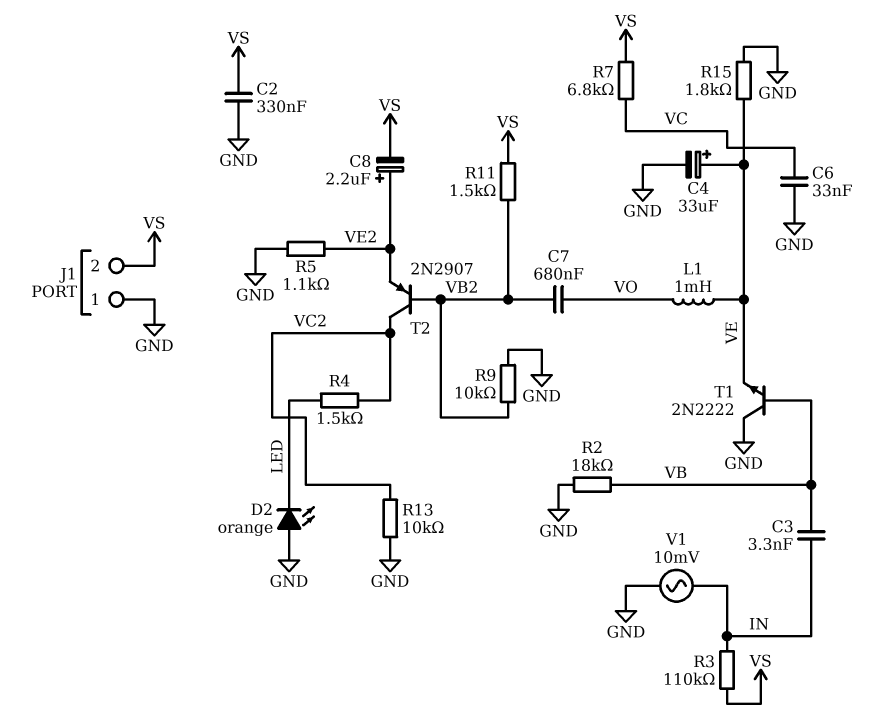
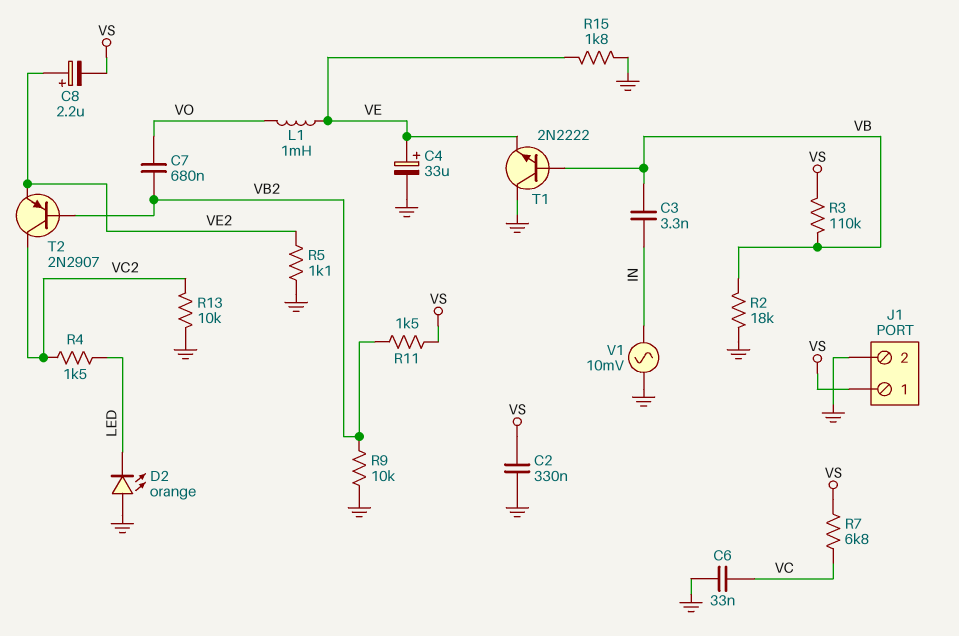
J1 pin 1: GND -> VS
J1 pin 2: VS -> GND
R3: 110k (IN, VS) -> 110k (VB, VS)

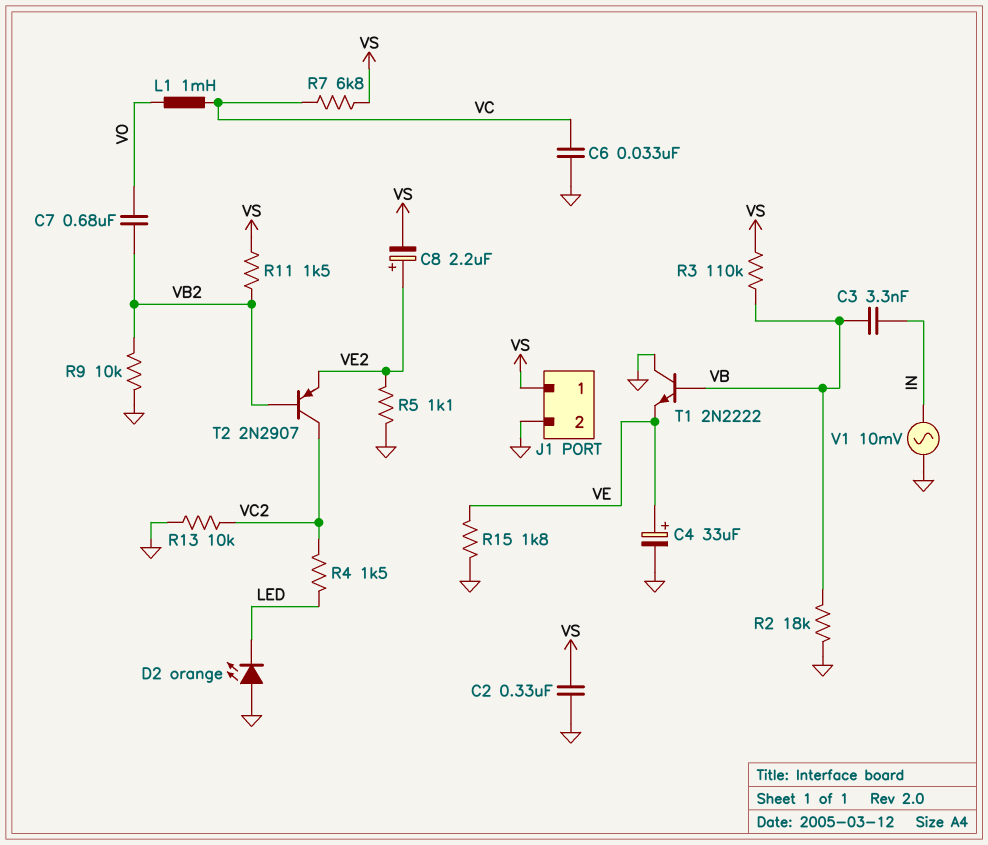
L1: 1mH (VE, VO) -> 1mH (VC, VO)

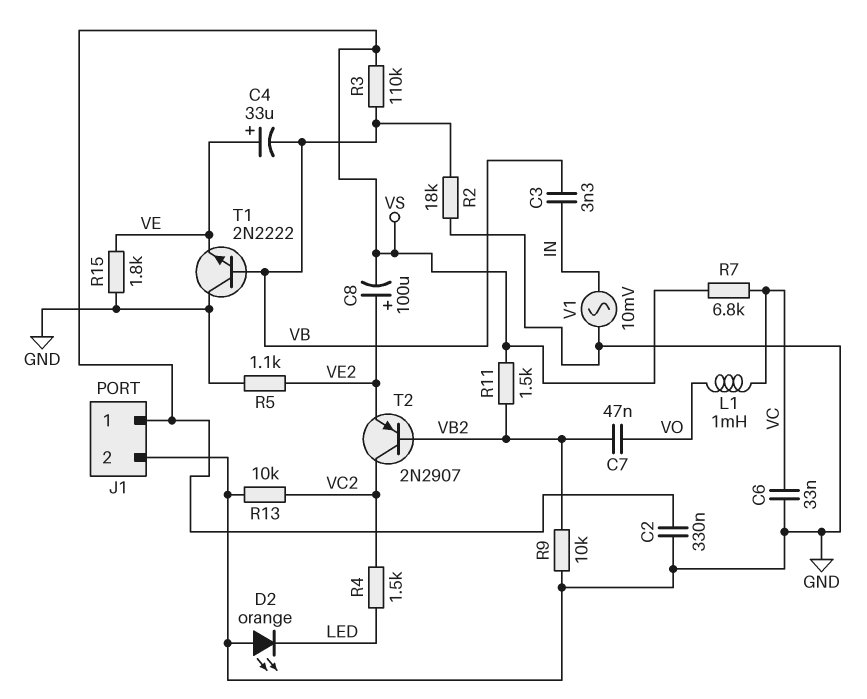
C4: 33uF (plus VE, minus GND) -> 33uF (plus VE, minus VB)
C7: 680nF (VB2, VO) -> 47nF (VB2, VO)
C8: 2.2uF (plus VE2, minus VS) -> 100uF (plus VE2, minus VS)

